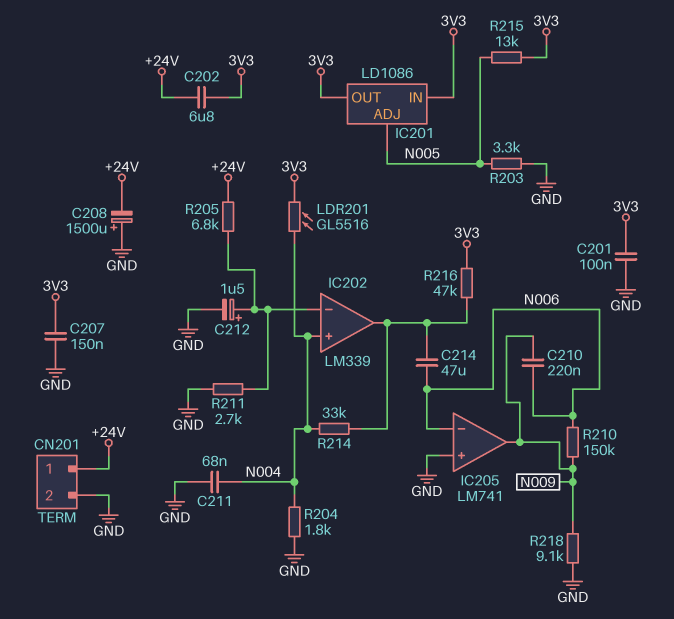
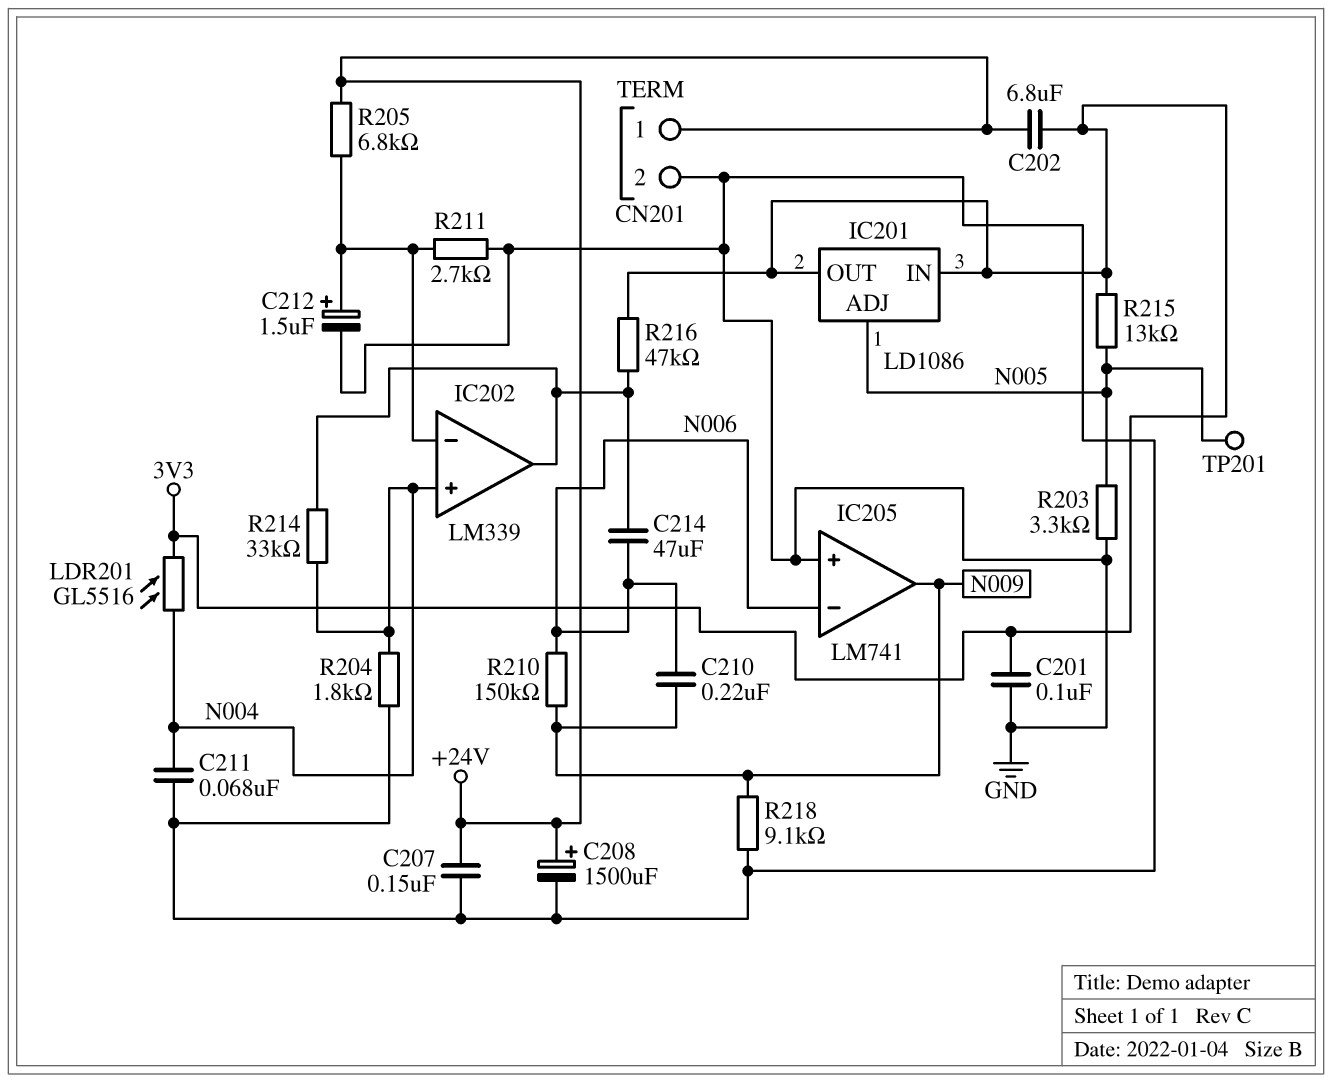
C207: 150nF (3V3, GND) -> 150nF (+24V, GND)
C208: 1500uF (plus GND, minus +24V) -> 1500uF (plus +24V, minus GND)
TP201: none -> test point (N005)

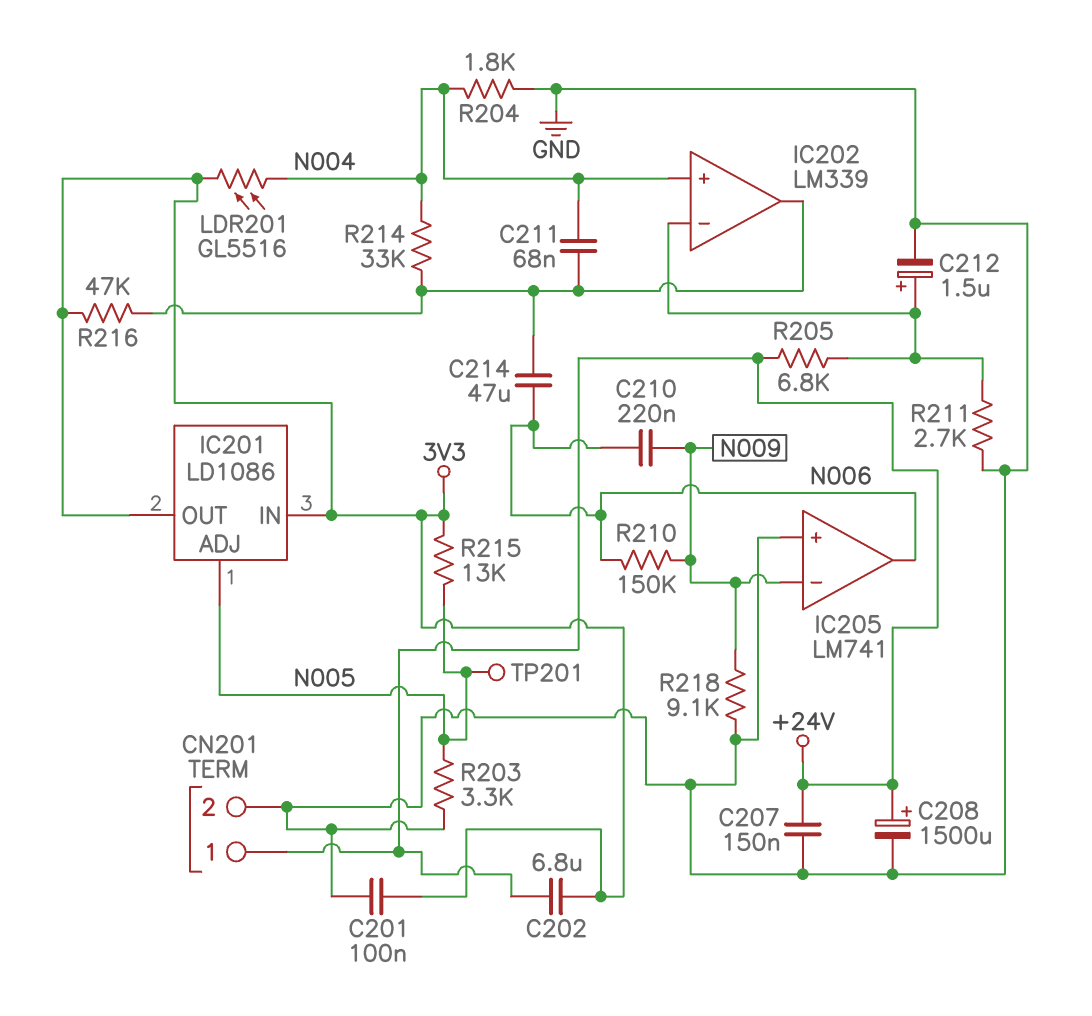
C211: 68nF (GND, N004) -> 68nF (IC202/out, N004)
IC205 pin in-: N006 -> N009
IC205 pin out: N009 -> N006

